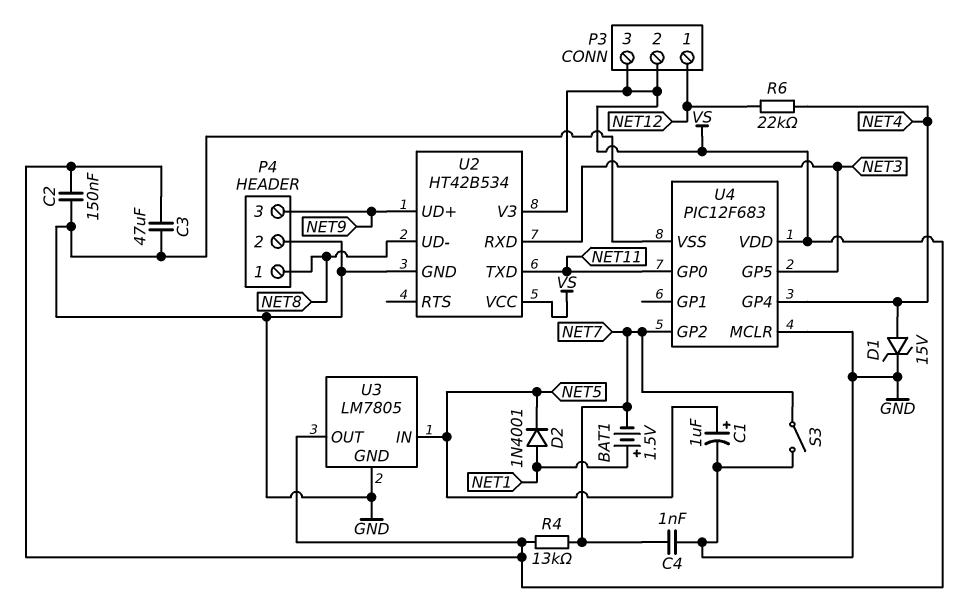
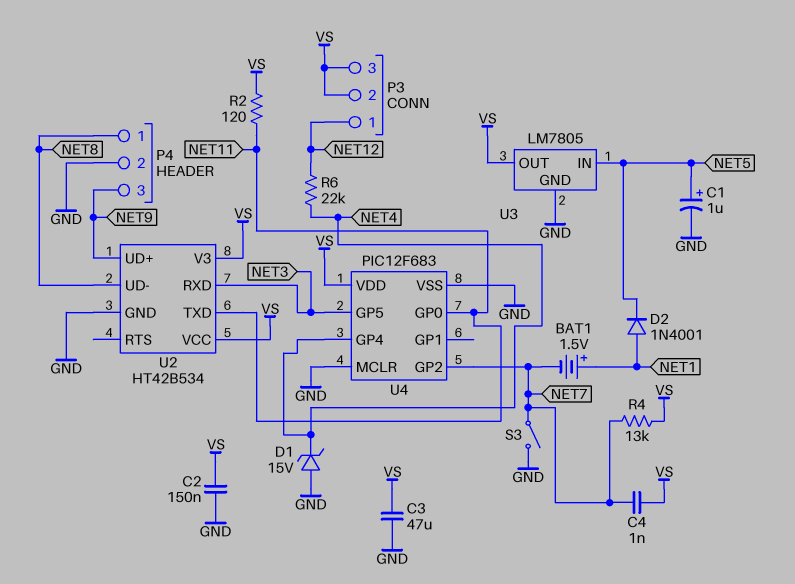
C4: 1nF (GND, NET7) -> 1nF (NET7, VS)
D1: zener 15V (A NET4, K GND) -> zener 15V (A GND, K NET4)
R2: none -> 120 (NET11, VS)

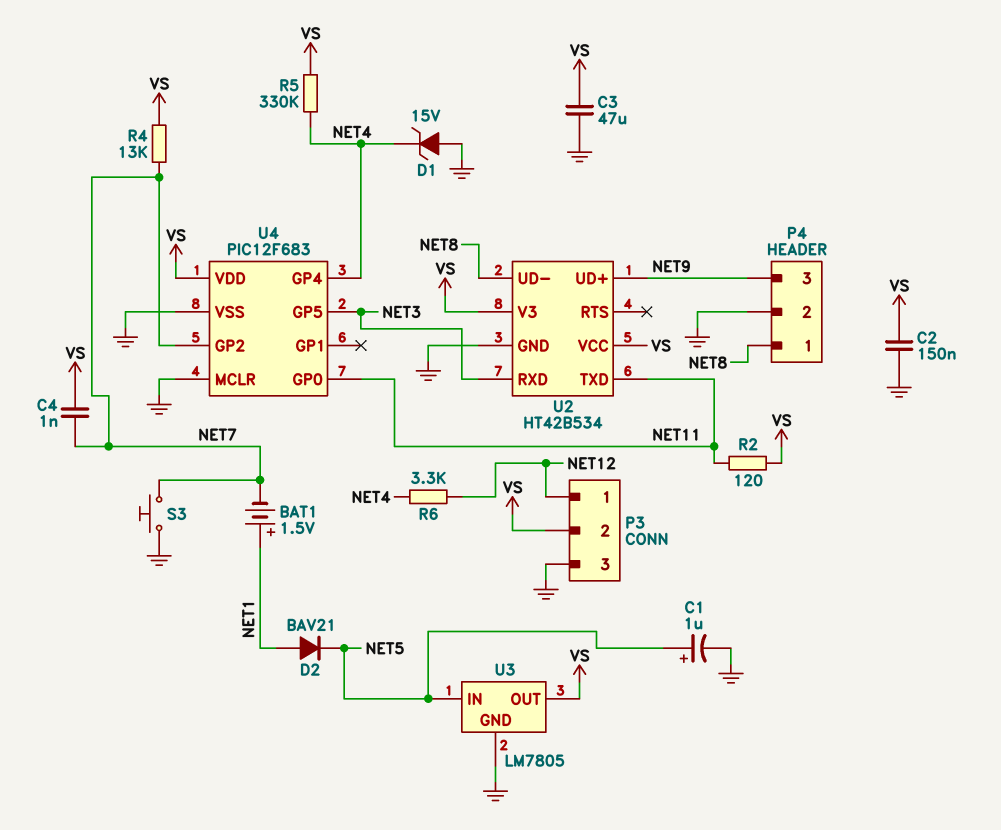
D2: diode 1N4001 (A NET1, K NET5) -> diode BAV21 (A NET1, K NET5)
P3 pin 3: VS -> GND
R5: none -> 330k (NET4, VS)
R6: 22k (NET4, NET12) -> 3.3k (NET4, NET12)
S3: switch (GND, NET7) -> button (GND, NET7)

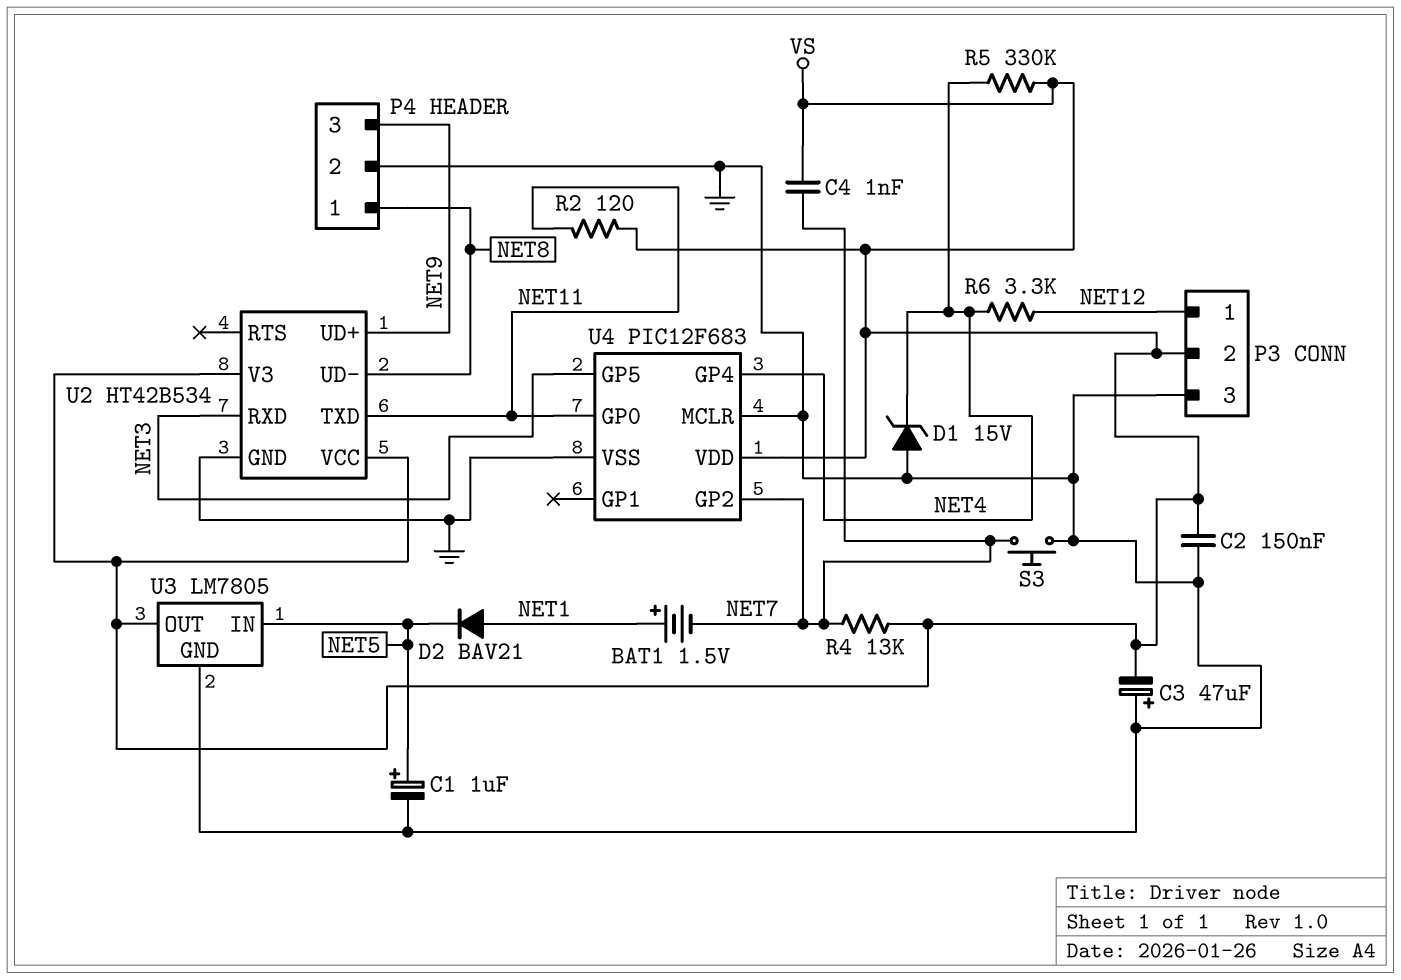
C3: 47uF (GND, VS) -> 47uF (plus GND, minus VS)

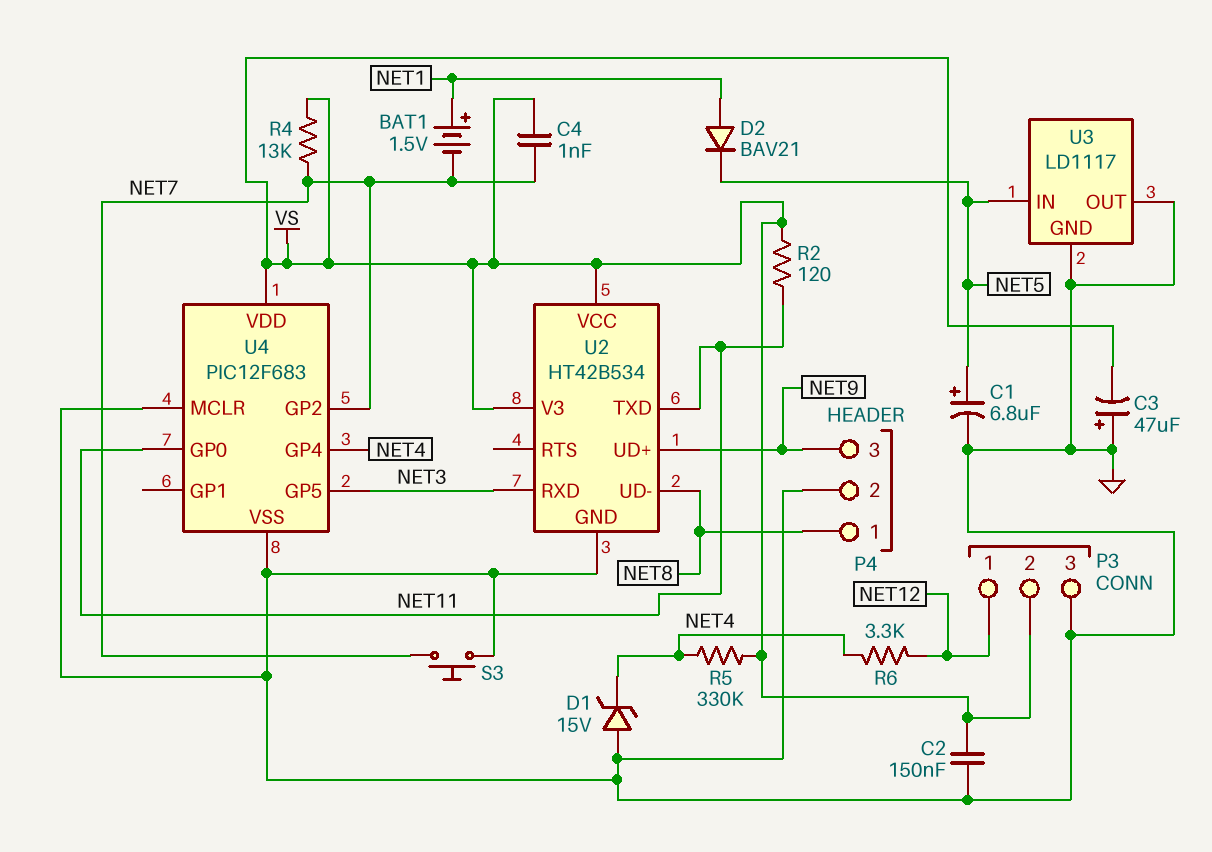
C1: 1uF (plus NET5, minus GND) -> 6.8uF (plus NET5, minus GND)
U3: LM7805 -> LD1117
U3 pin OUT: VS -> GND

